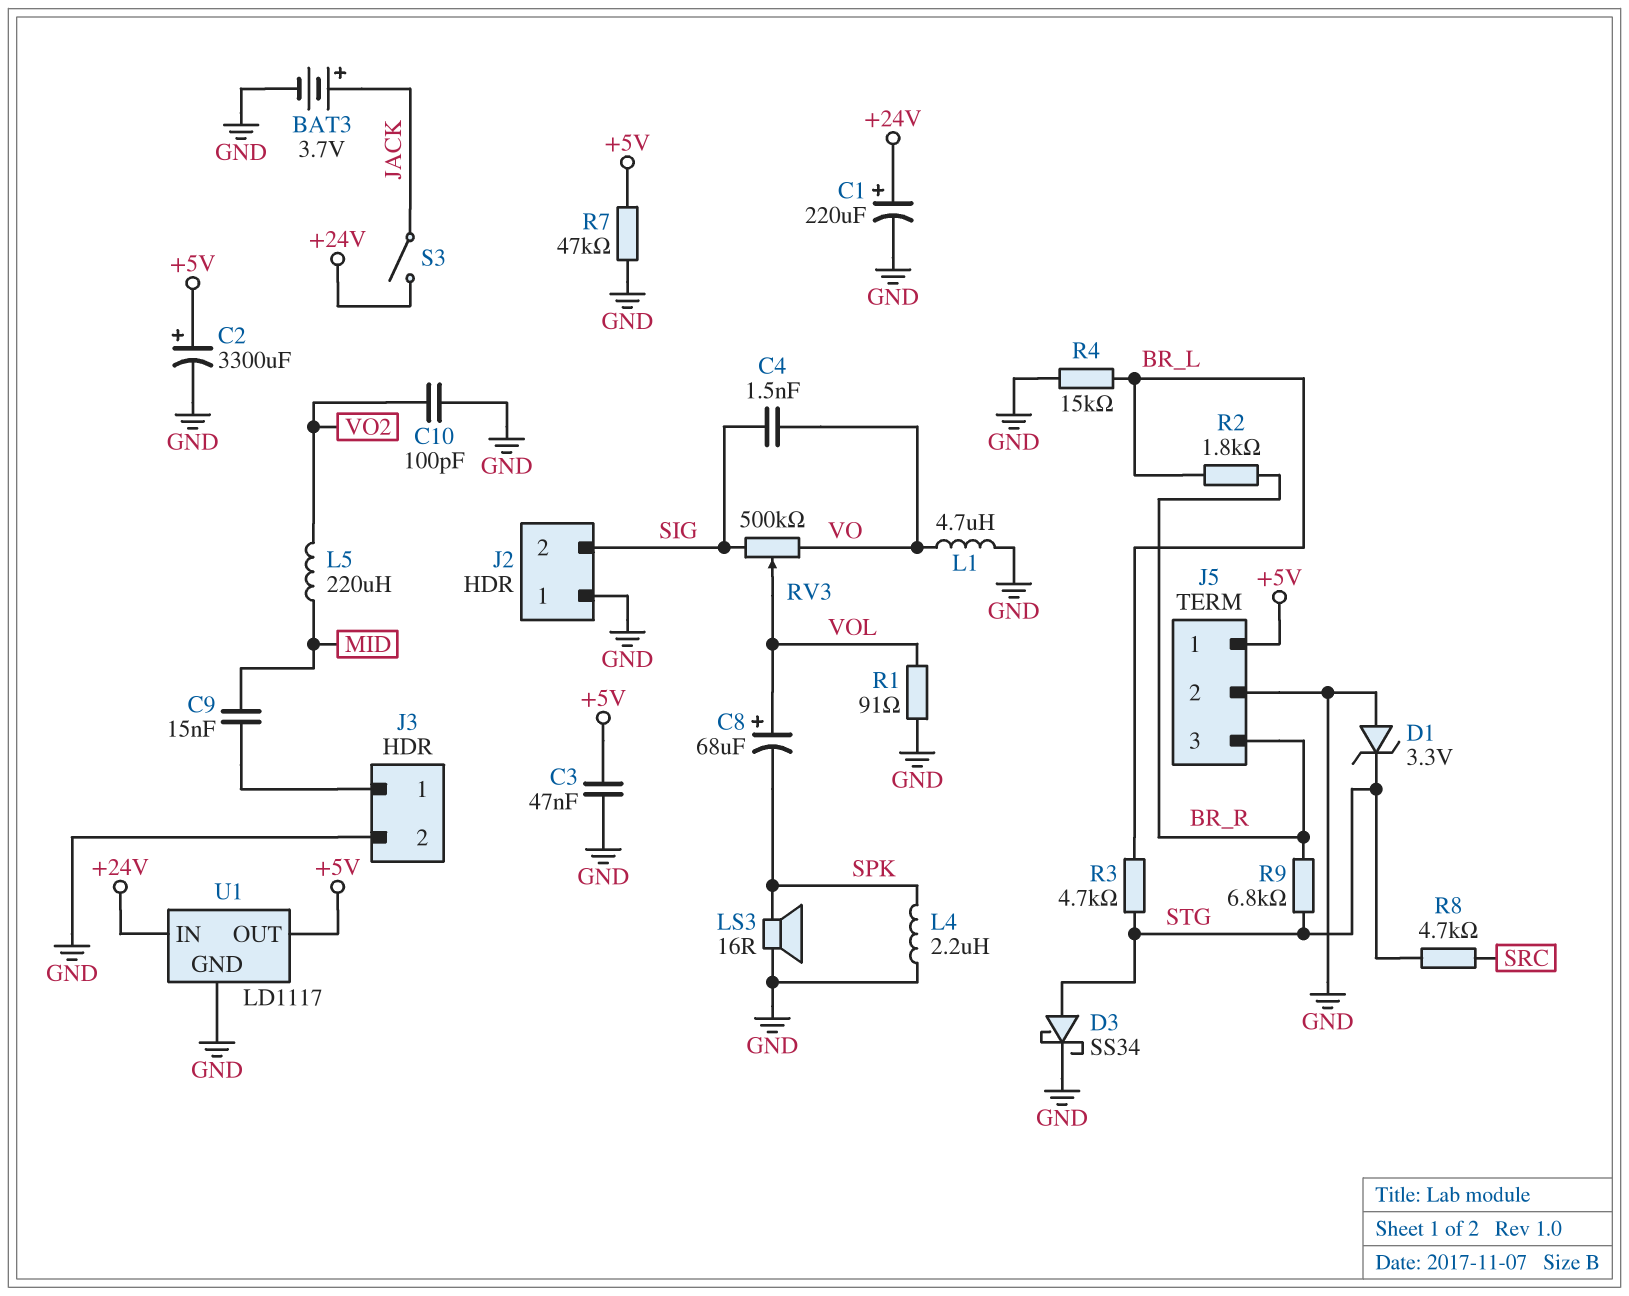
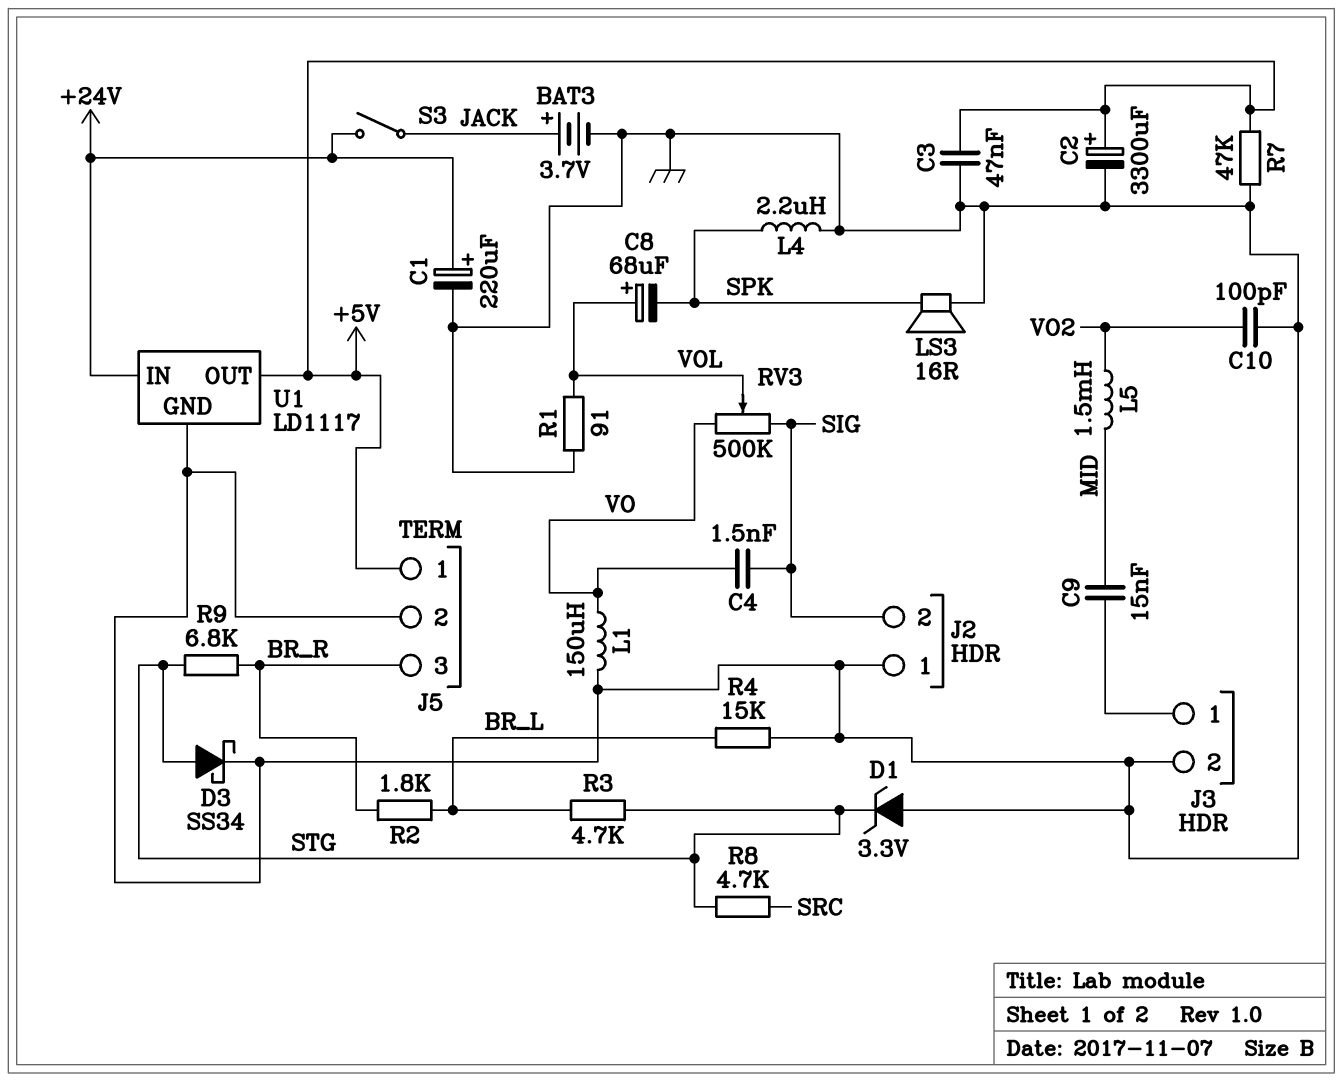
L1: 4.7uH (GND, VO) -> 150uH (GND, VO)
L5: 220uH (MID, VO2) -> 1.5mH (MID, VO2)

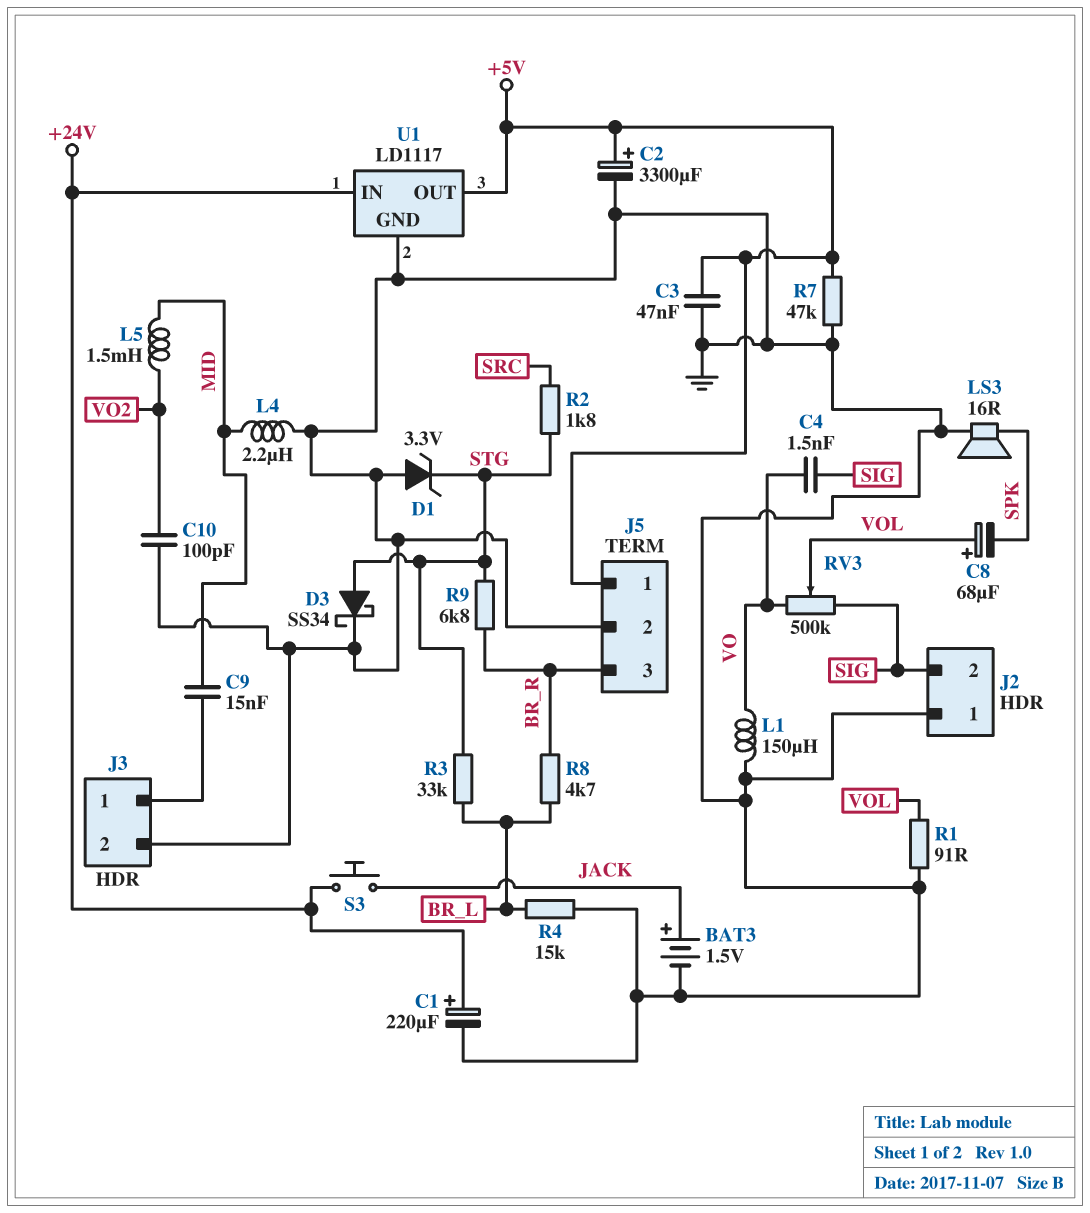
BAT3: 3.7V (plus JACK, minus GND) -> 1.5V (plus JACK, minus GND)
L4: 2.2uH (GND, SPK) -> 2.2uH (GND, MID)
R2: 1.8k (BR_L, BR_R) -> 1.8k (SRC, STG)
R3: 4.7k (BR_L, STG) -> 33k (BR_L, STG)
R8: 4.7k (SRC, STG) -> 4.7k (BR_L, BR_R)
S3: switch (+24V, JACK) -> button (+24V, JACK)

